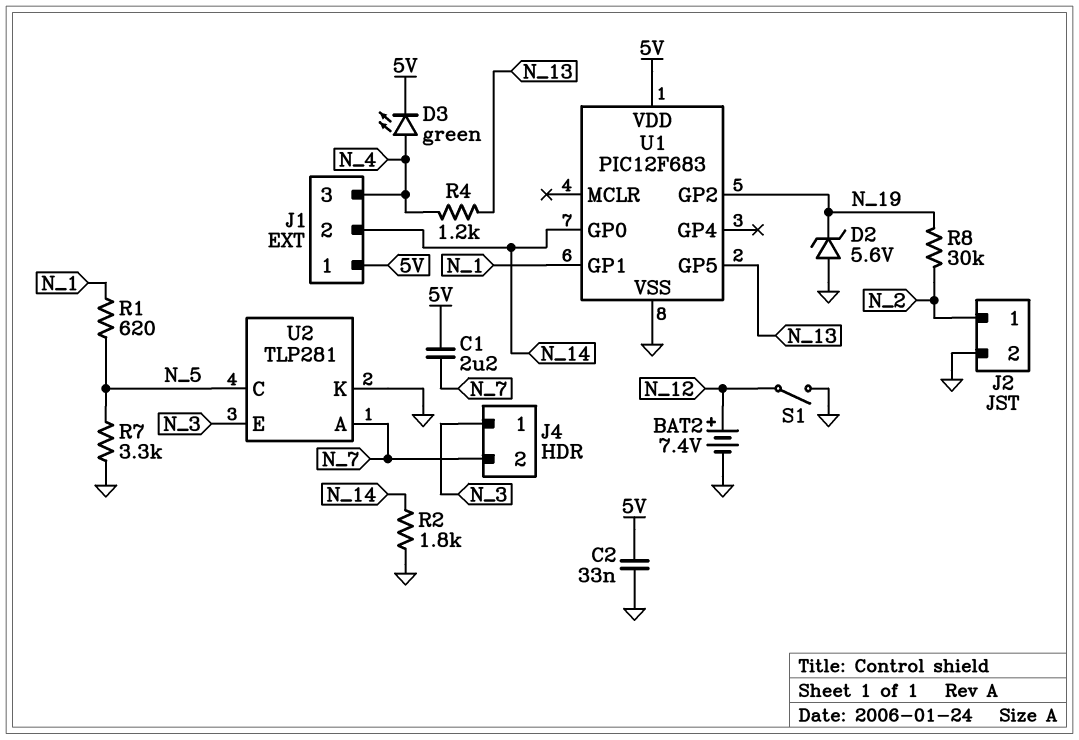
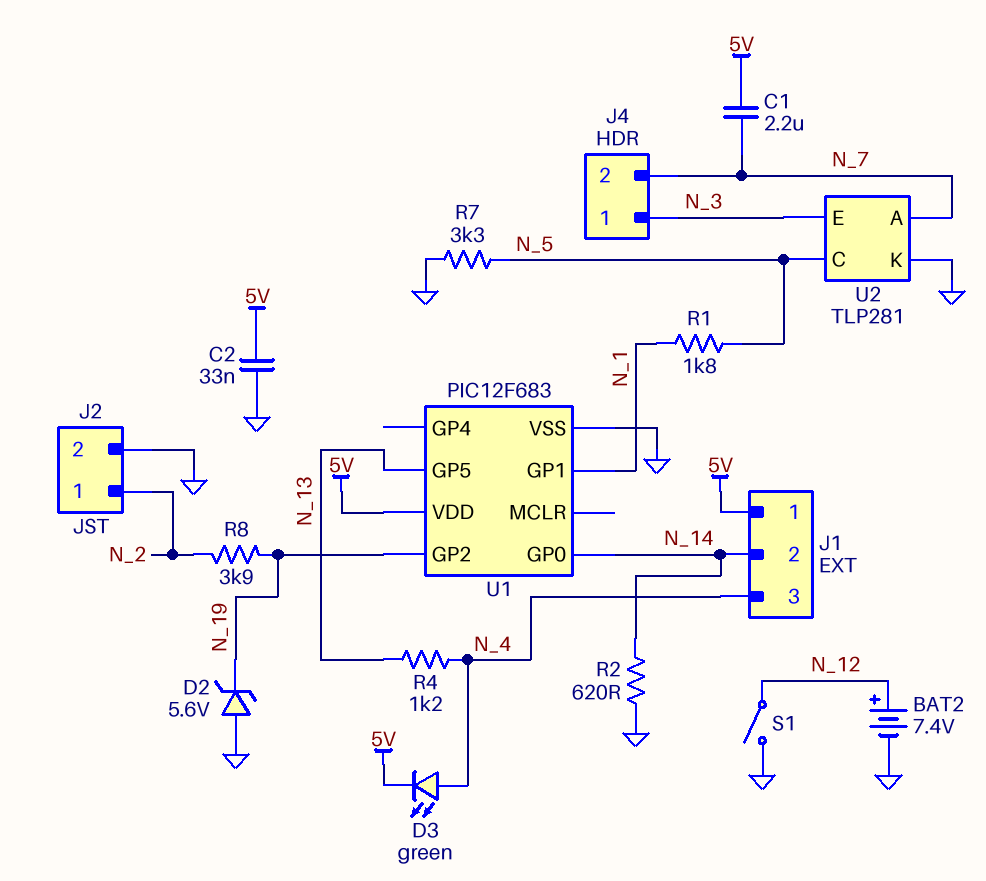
R1: 620 (N_1, N_5) -> 1.8k (N_1, N_5)
R2: 1.8k (GND, N_14) -> 620 (GND, N_14)
R8: 30k (N_2, N_19) -> 3.9k (N_2, N_19)

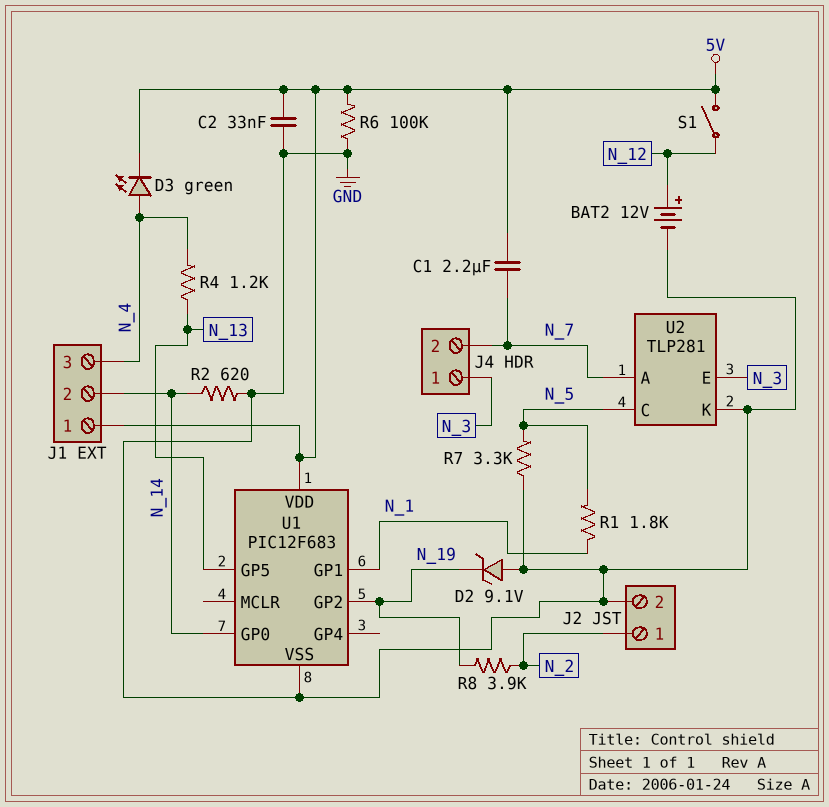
BAT2: 7.4V (plus N_12, minus GND) -> 12V (plus N_12, minus GND)
D2: zener 5.6V (A GND, K N_19) -> zener 9.1V (A GND, K N_19)
R6: none -> 100k (5V, GND)
S1: switch (GND, N_12) -> switch (5V, N_12)

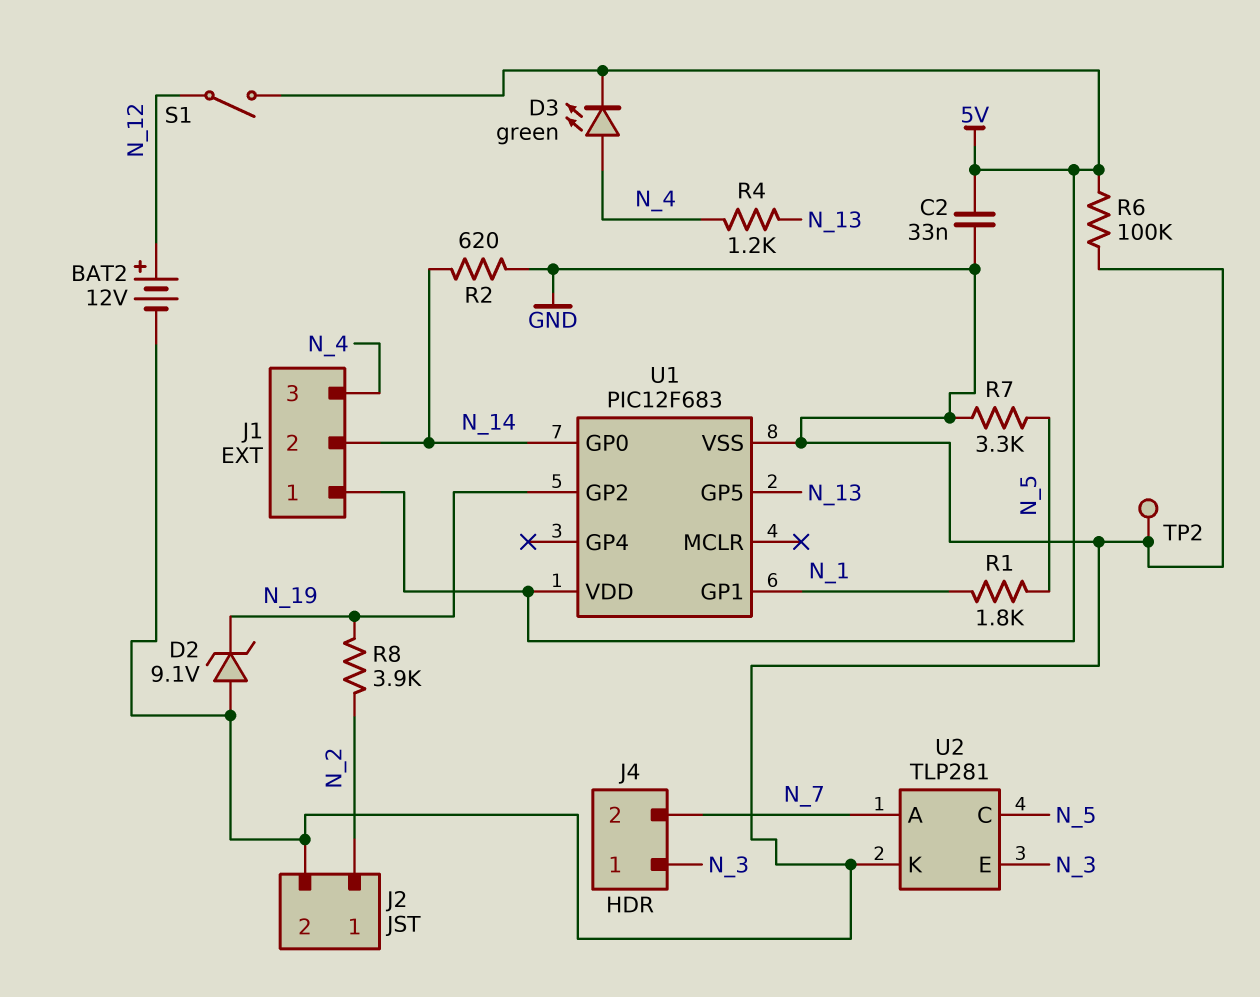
C1: 2.2uF (5V, N_7) -> none
TP2: none -> test point (GND)

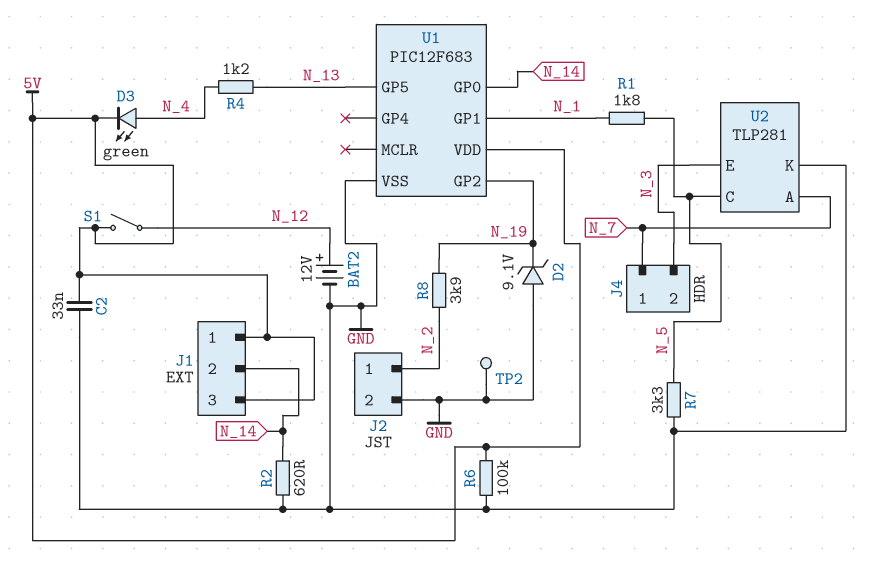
J1 pin 3: N_4 -> 5V
J4 pin 1: N_3 -> N_7
J4 pin 2: N_7 -> N_3

